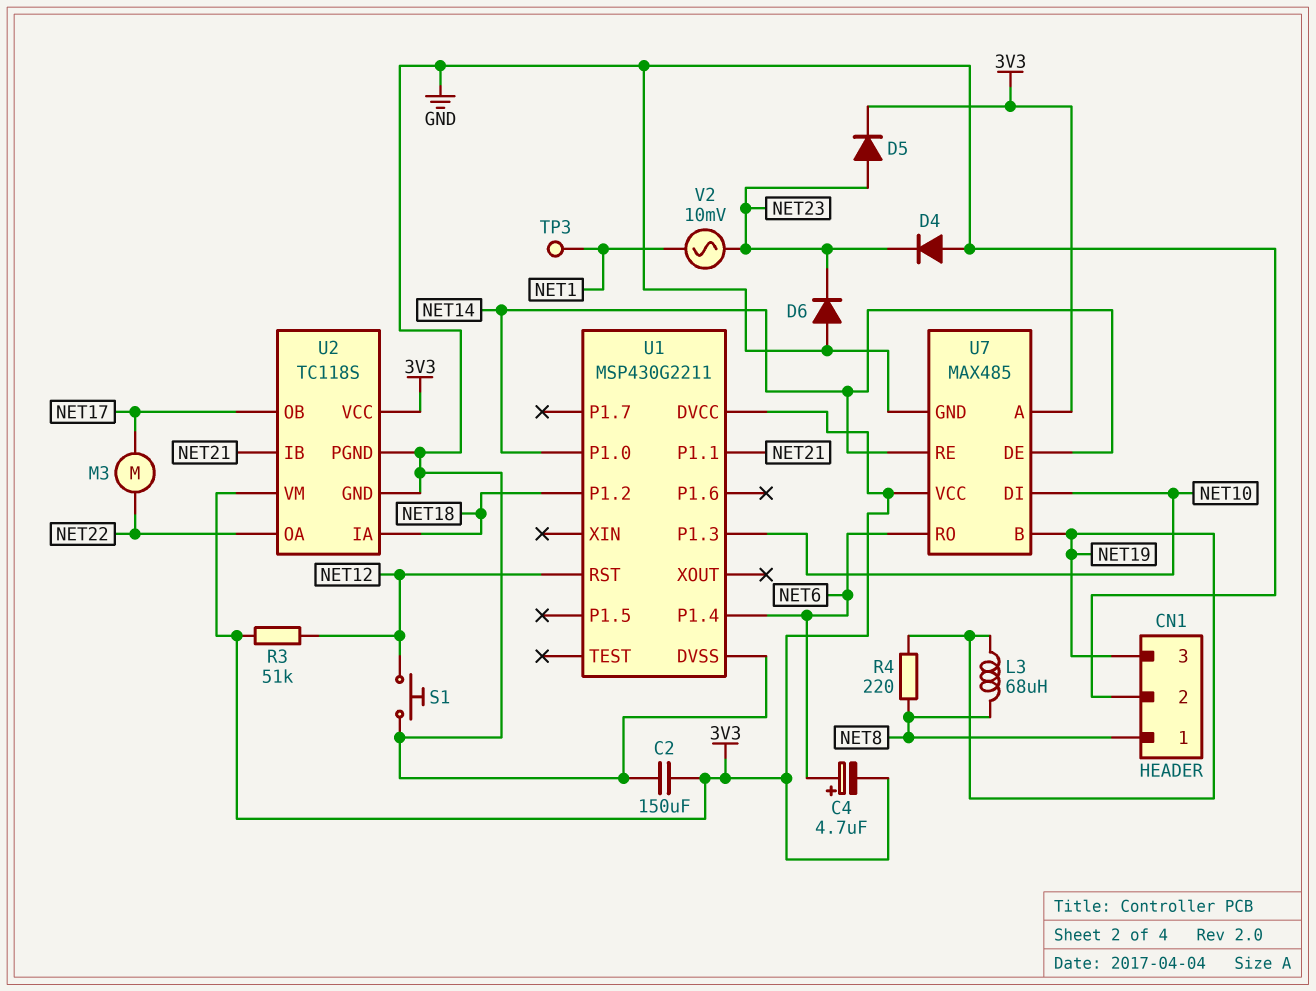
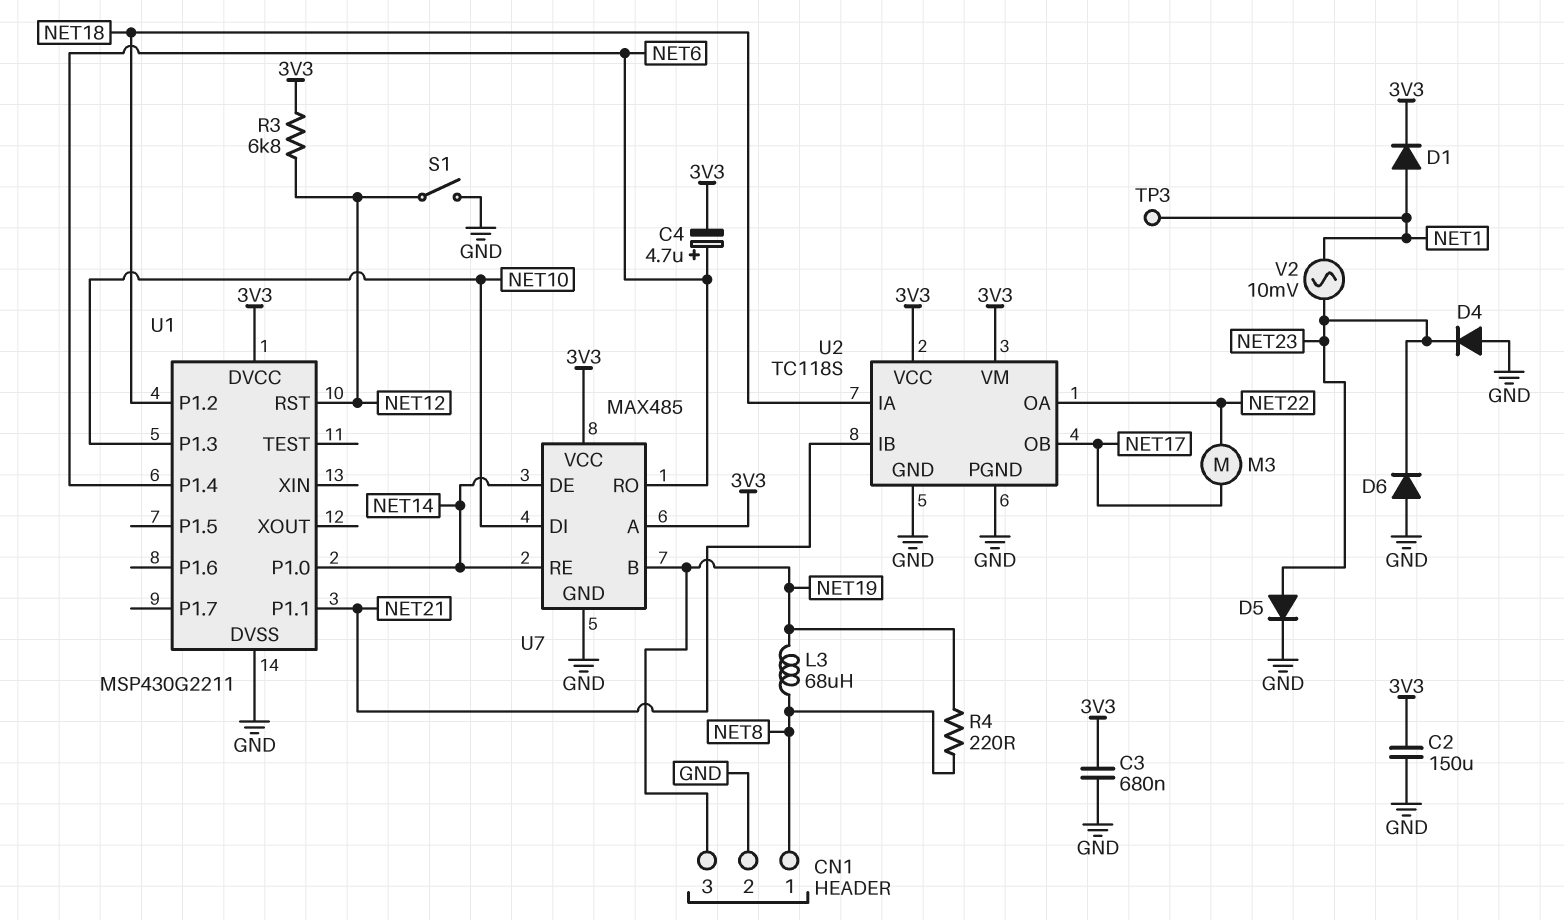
C3: none -> 680nF (3V3, GND)
D1: none -> diode (A NET1, K 3V3)
D5: diode (A NET23, K 3V3) -> diode (A NET23, K GND)
R3: 51k (3V3, NET12) -> 6.8k (3V3, NET12)
S1: button (GND, NET12) -> switch (GND, NET12)

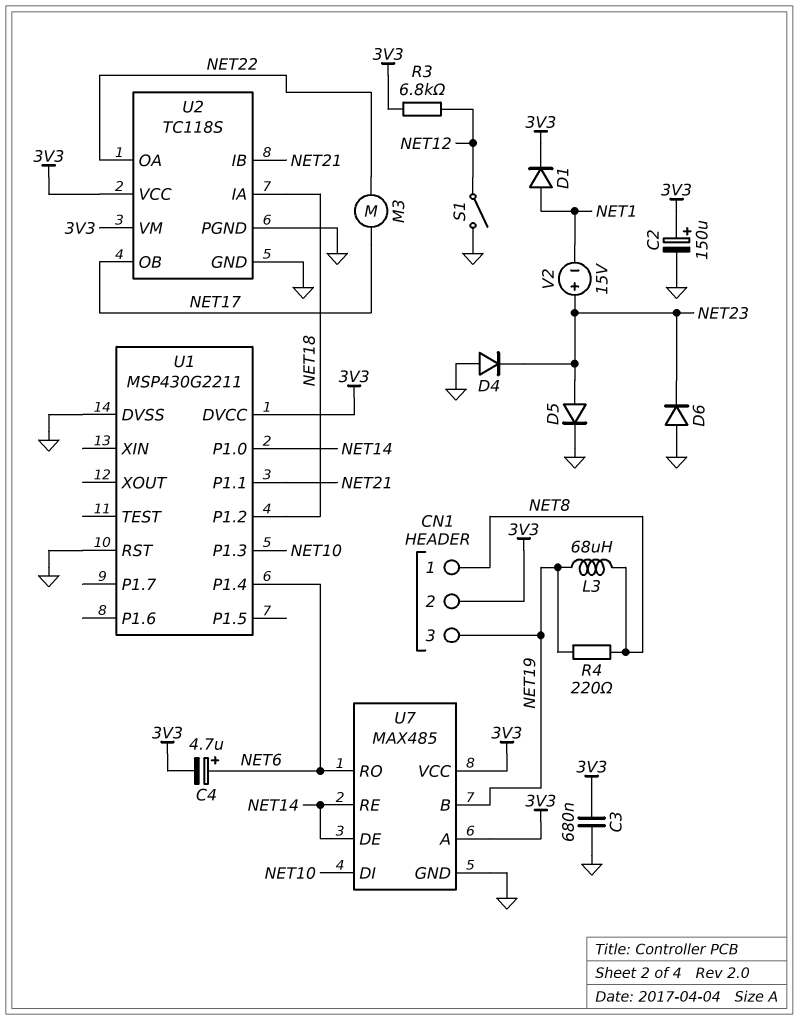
C2: 150uF (3V3, GND) -> 150uF (plus 3V3, minus GND)
CN1 pin 2: GND -> 3V3
TP3: test point (NET1) -> none
U1 pin RST: NET12 -> GND
V2: AC 10mV (NET1, NET23) -> 15V (plus NET23, minus NET1)

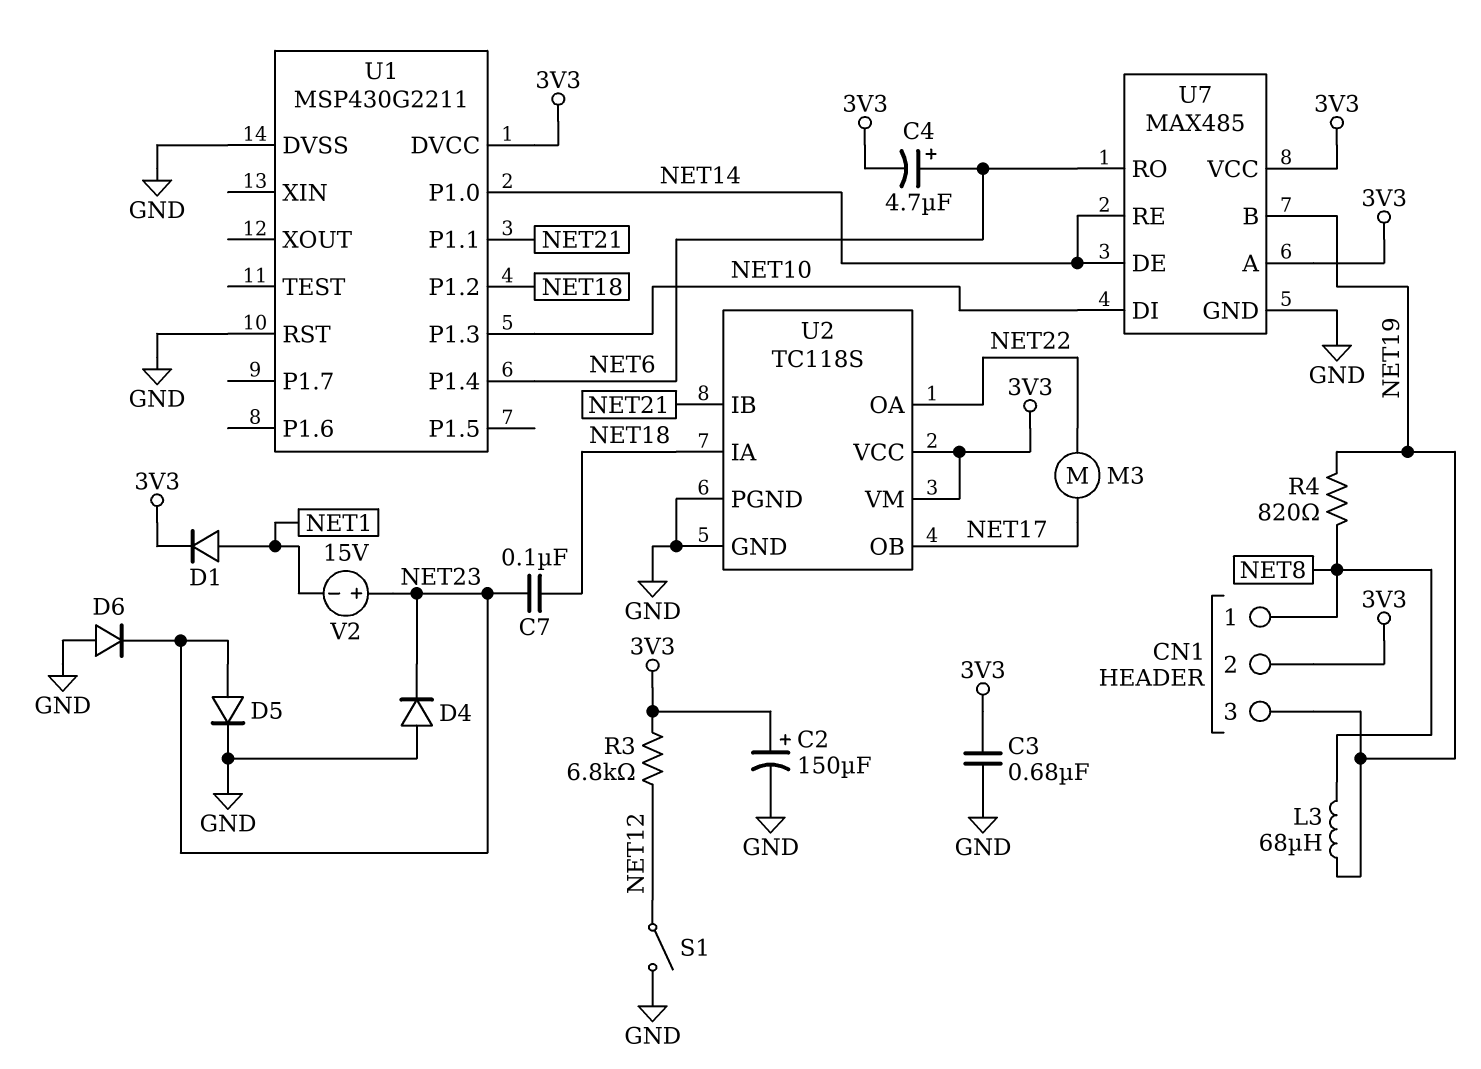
C7: none -> 100nF (NET18, NET23)
R4: 220 (NET8, NET19) -> 820 (NET8, NET19)

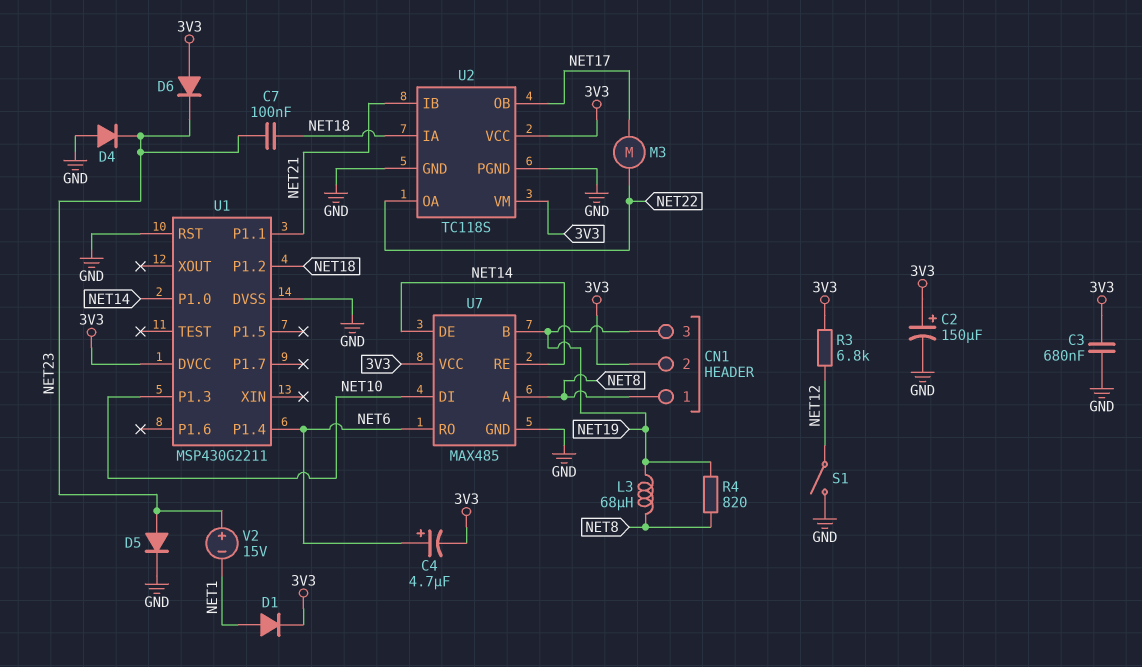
D6: diode (A GND, K NET23) -> diode (A 3V3, K NET23)
U7 pin A: 3V3 -> NET8

